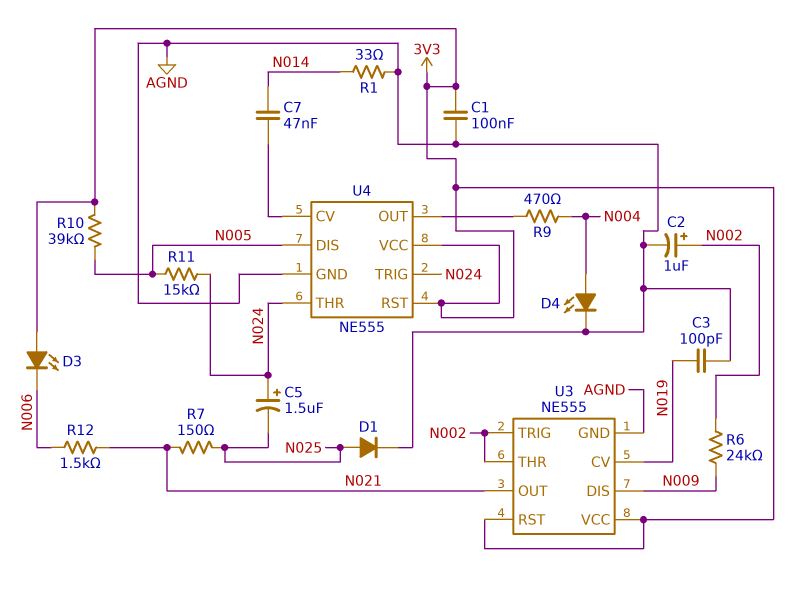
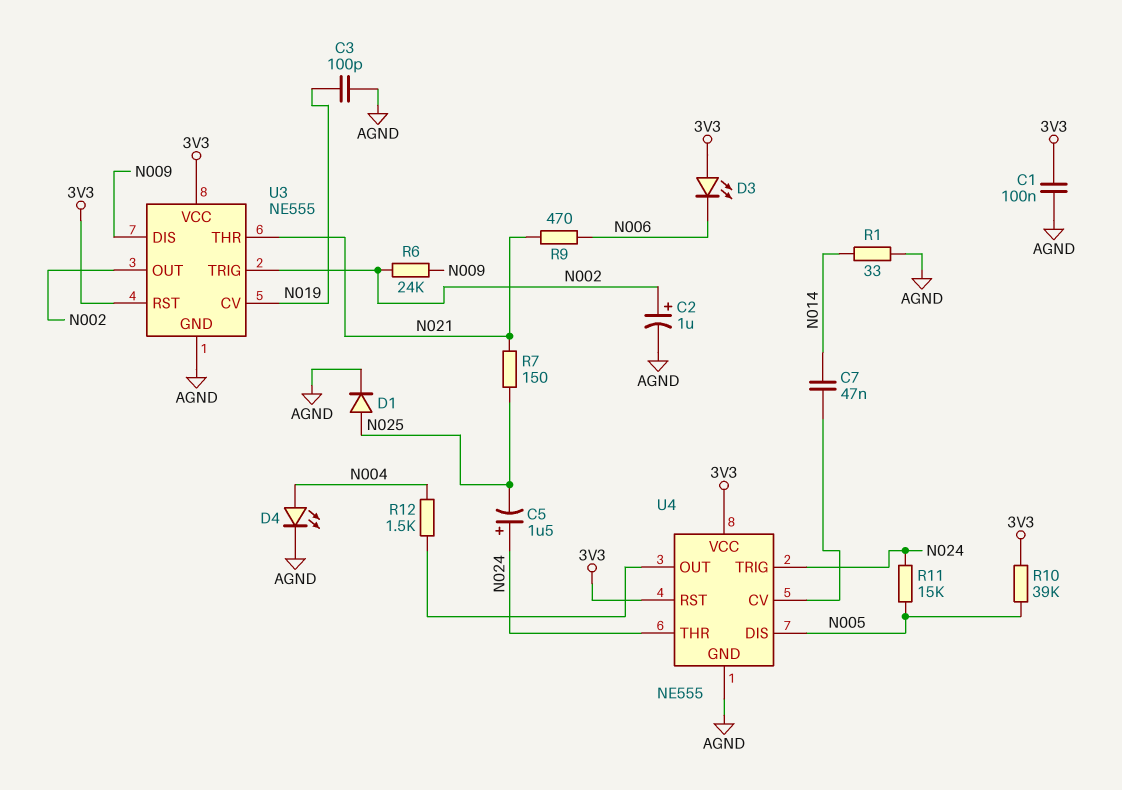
R9: 470 (N004, U4/OUT) -> 470 (N006, N021)
R12: 1.5k (N006, N021) -> 1.5k (N004, U4/OUT)
U3 pin OUT: N021 -> N002
U3 pin THR: N002 -> N021

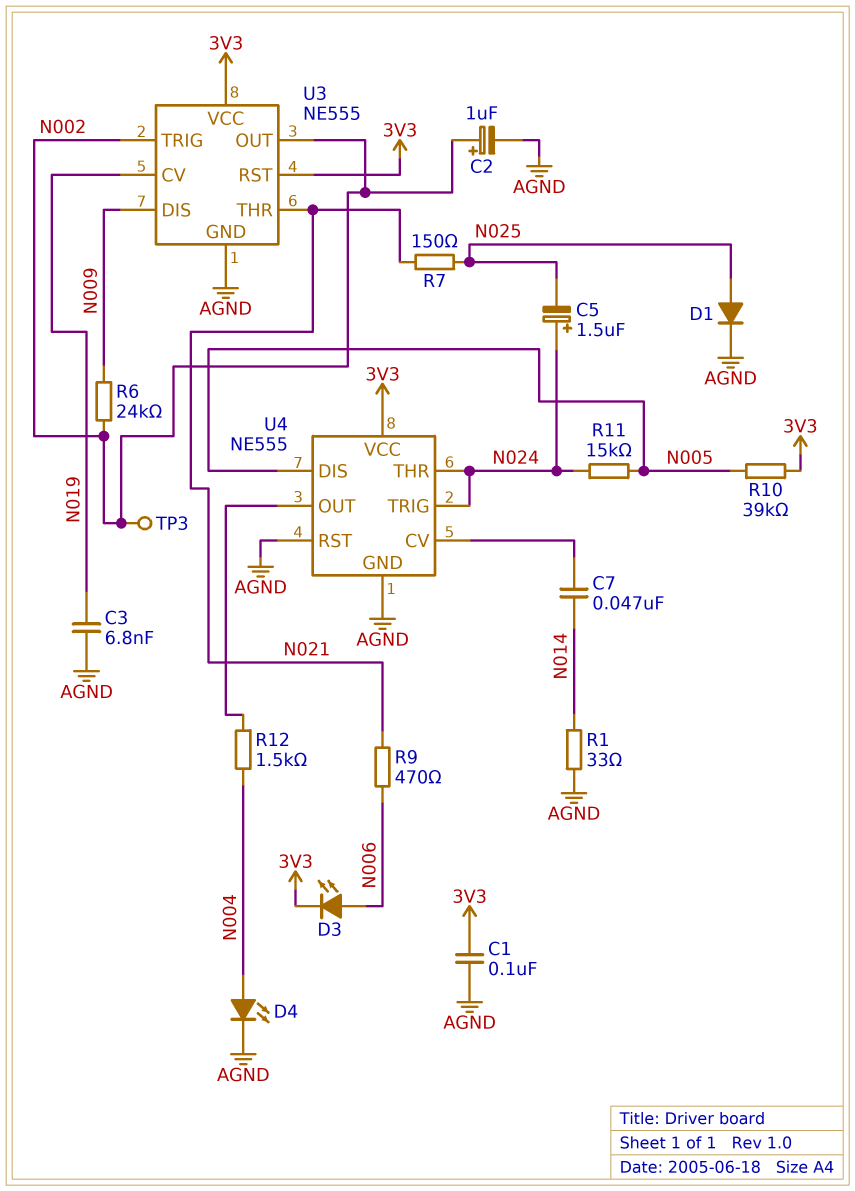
C3: 100pF (AGND, N019) -> 6.8nF (AGND, N019)
D3: LED (A 3V3, K N006) -> LED (A N006, K 3V3)
TP3: none -> test point (N002)
U4 pin RST: 3V3 -> AGND

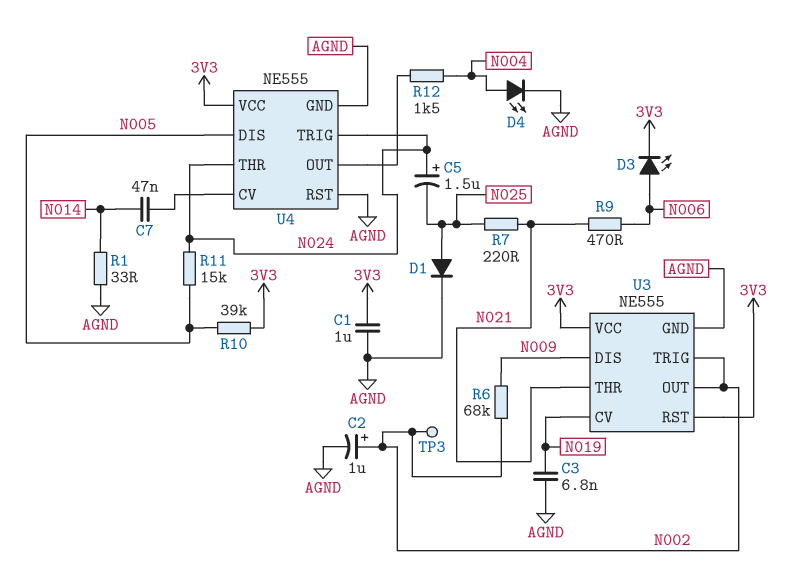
C1: 100nF (3V3, AGND) -> 1uF (3V3, AGND)
R6: 24k (N002, N009) -> 68k (N002, N009)
R7: 150 (N021, N025) -> 220 (N021, N025)

